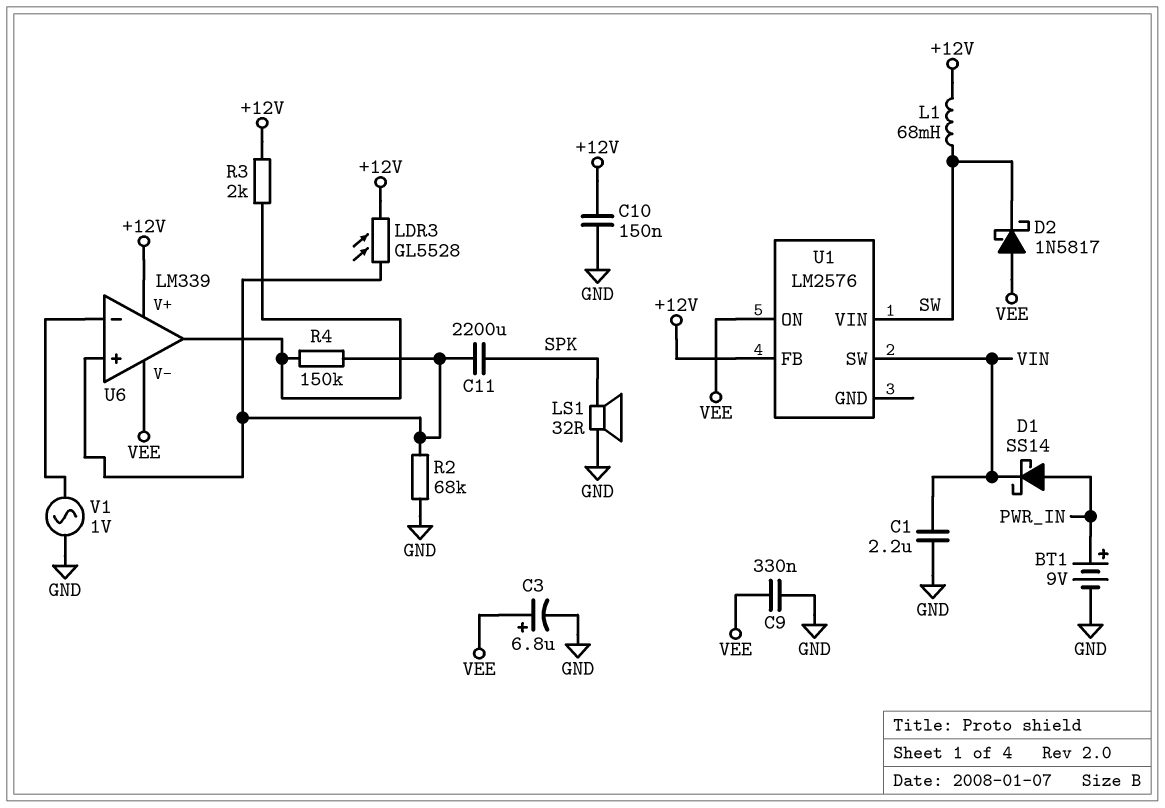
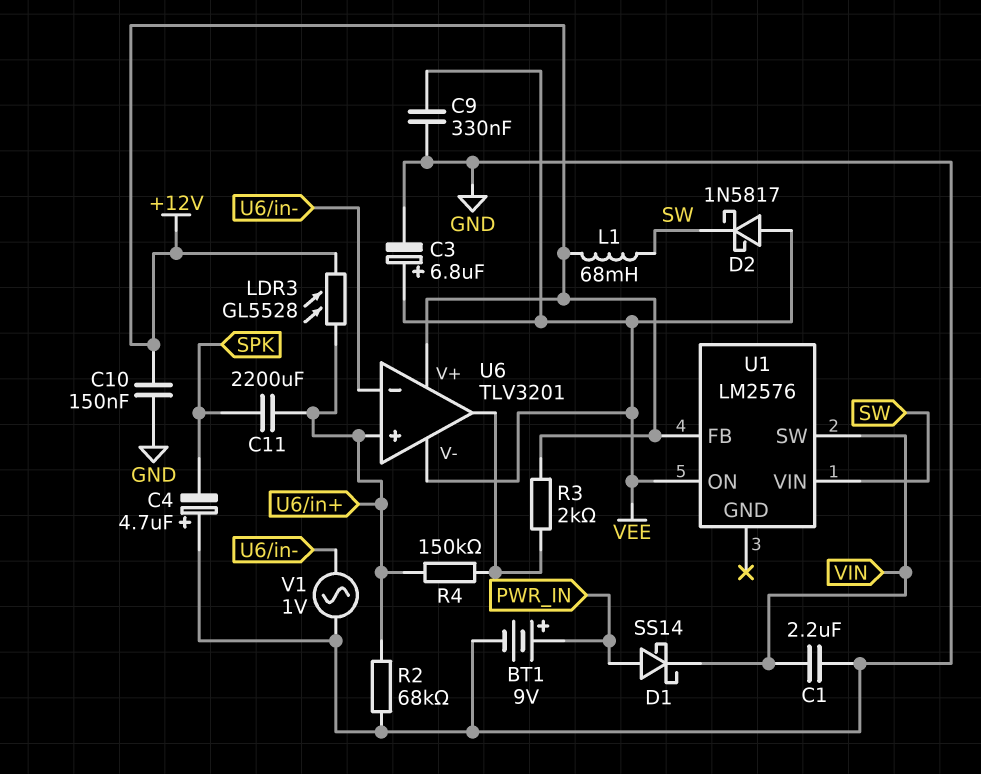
C4: none -> 4.7uF (plus GND, minus SPK)
LS1: speaker 32R (GND, SPK) -> none
U6: LM339 -> TLV3201

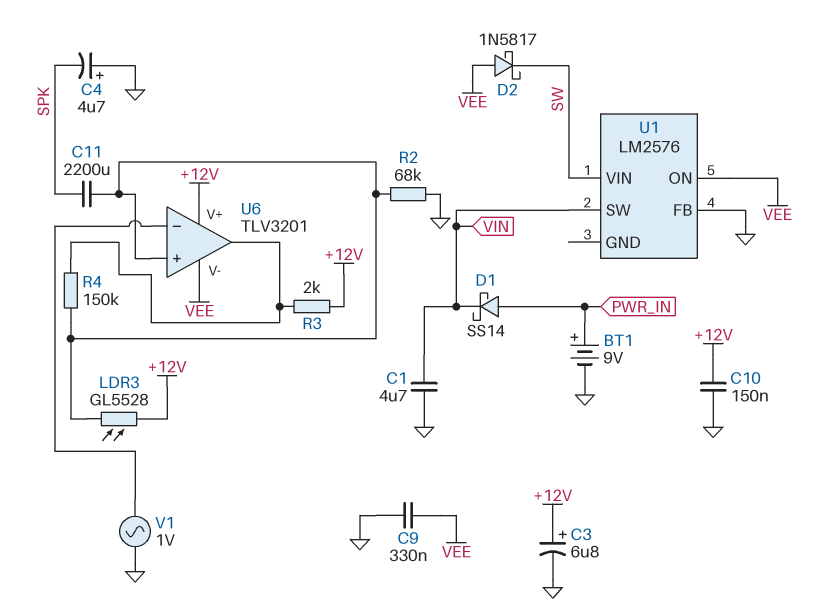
C1: 2.2uF (GND, VIN) -> 4.7uF (GND, VIN)
C3: 6.8uF (plus VEE, minus GND) -> 6.8uF (plus +12V, minus GND)
L1: 68mH (+12V, SW) -> none
U1 pin FB: +12V -> GND

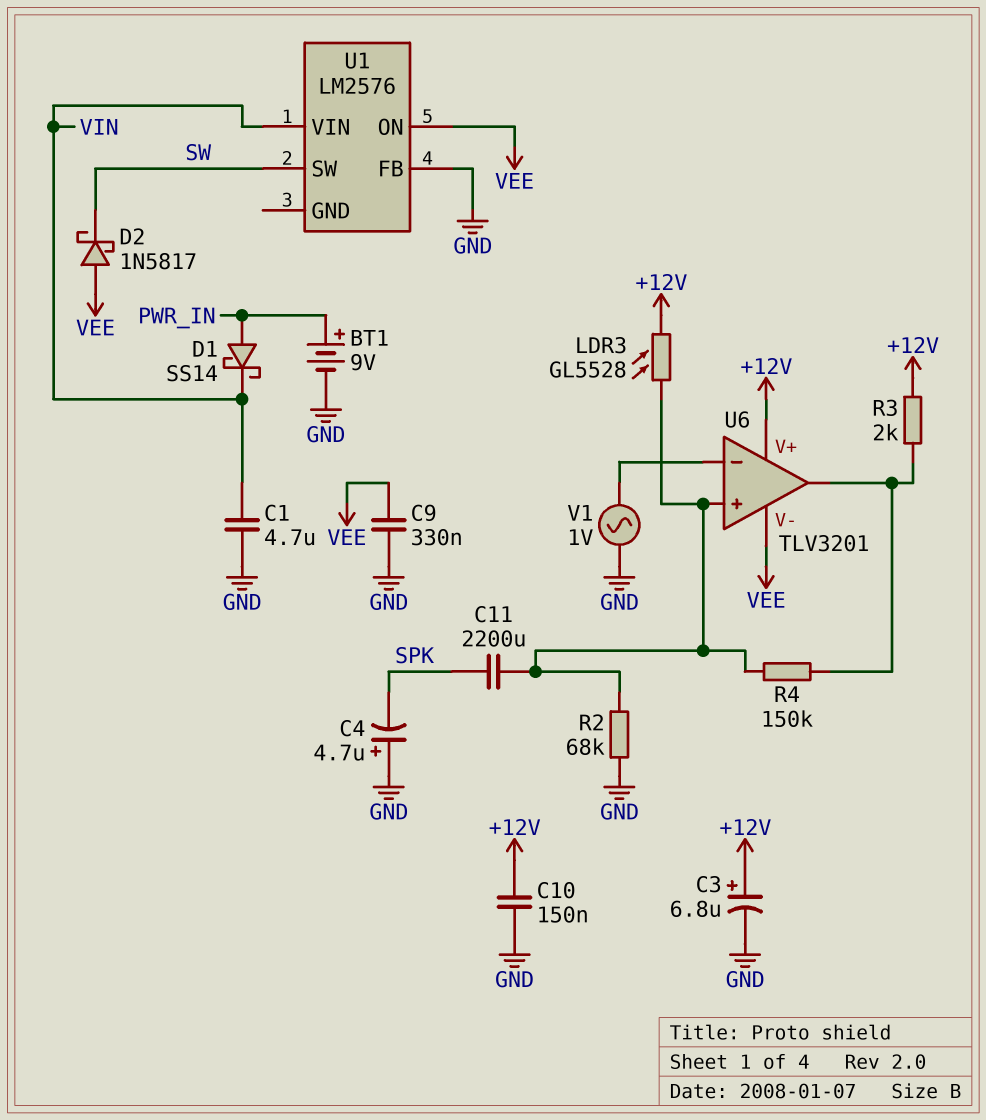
U1 pin SW: VIN -> SW
U1 pin VIN: SW -> VIN

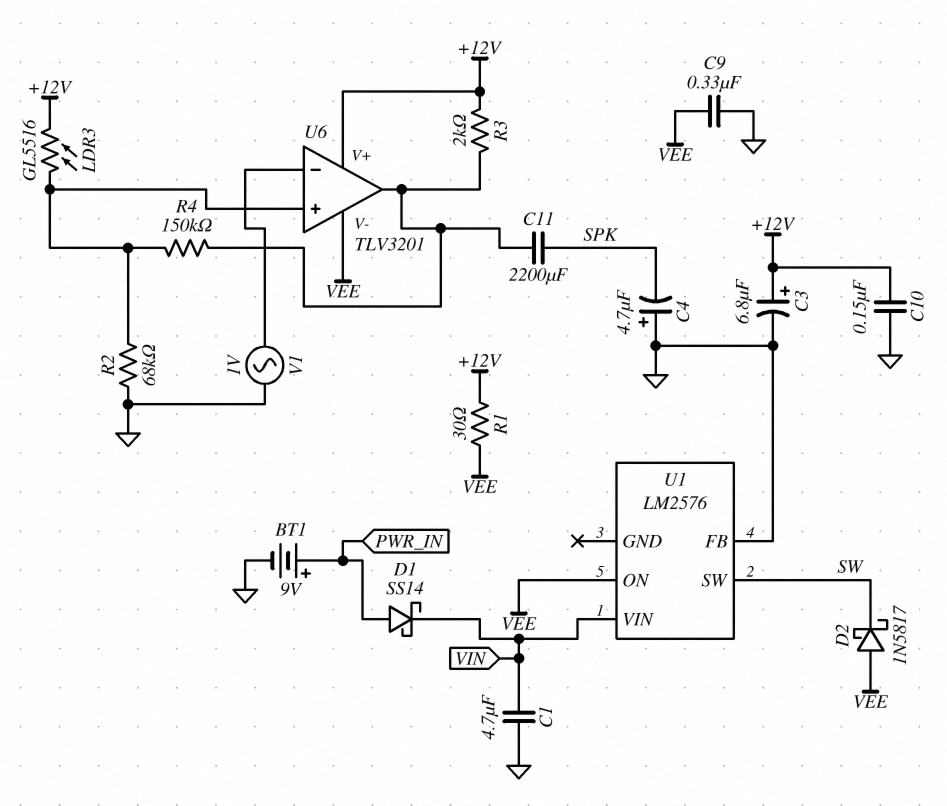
C11: 2200uF (SPK, U6/in+) -> 2200uF (SPK, U6/out)
LDR3: GL5528 (+12V, U6/in+) -> GL5516 (+12V, U6/in+)
R1: none -> 30 (+12V, VEE)

